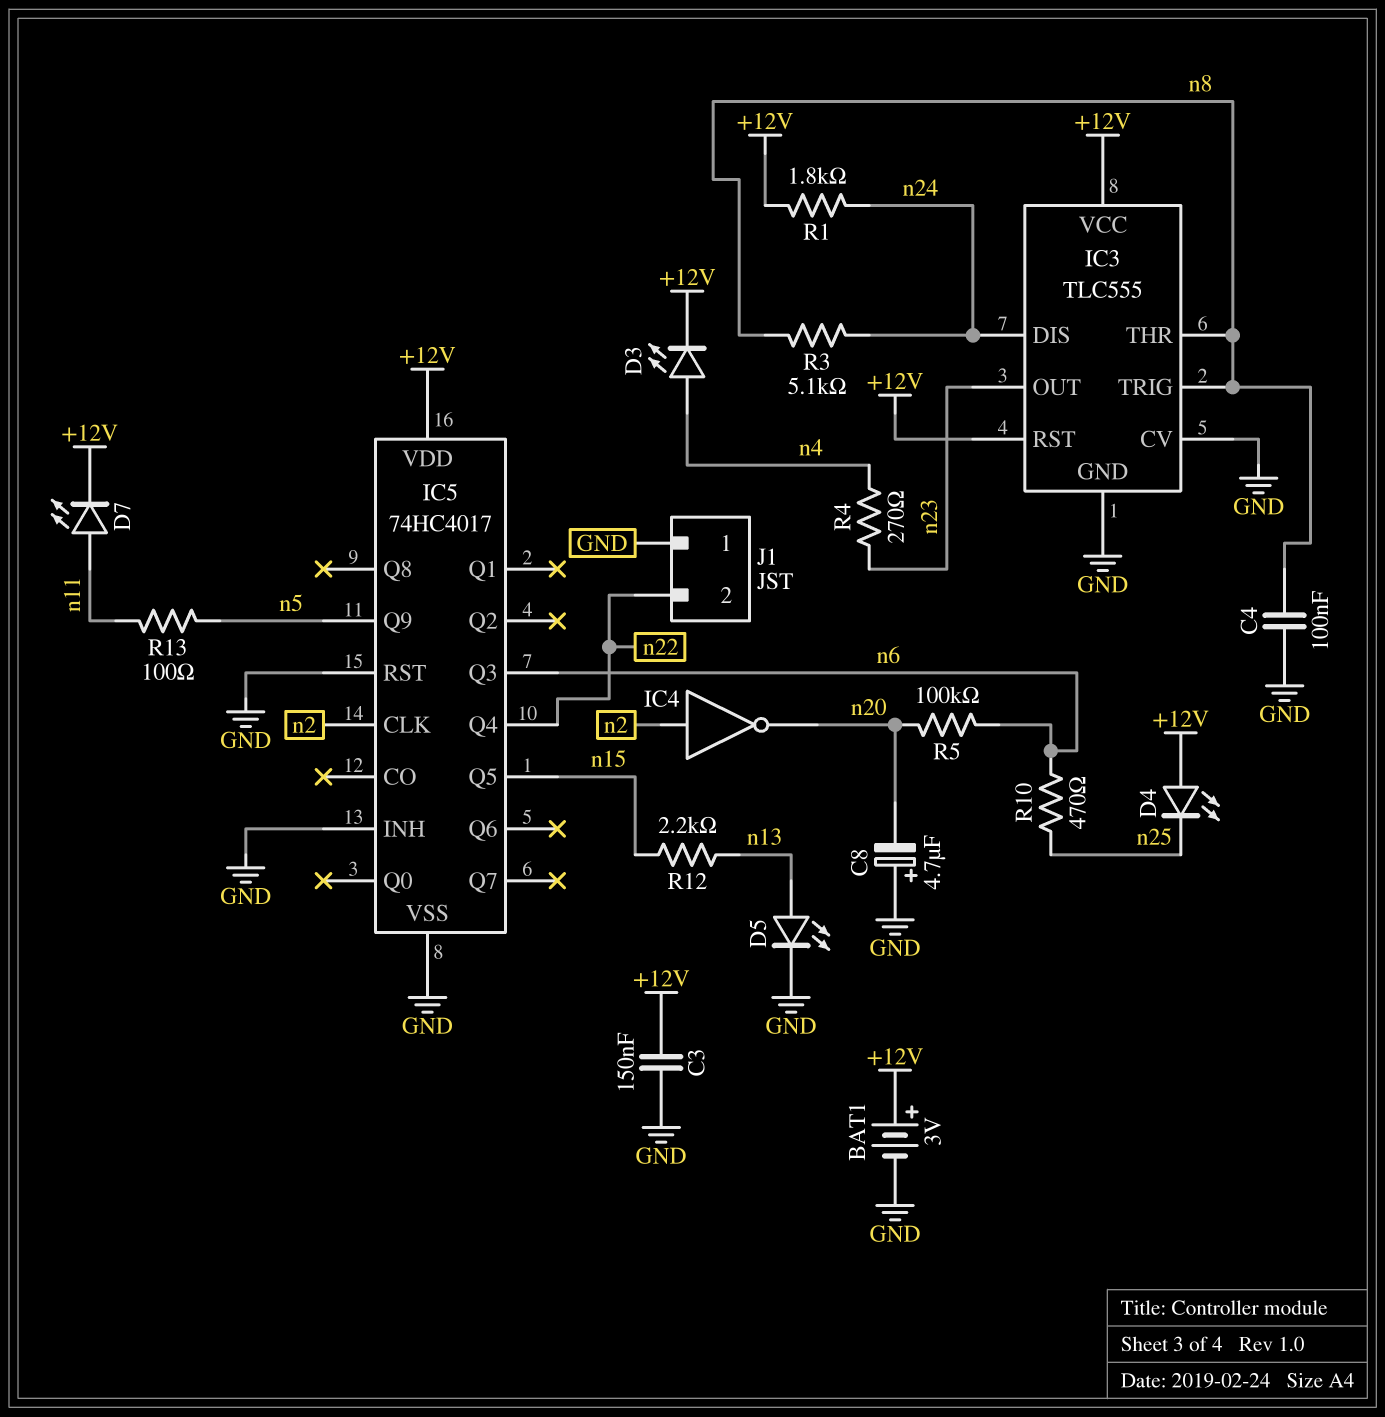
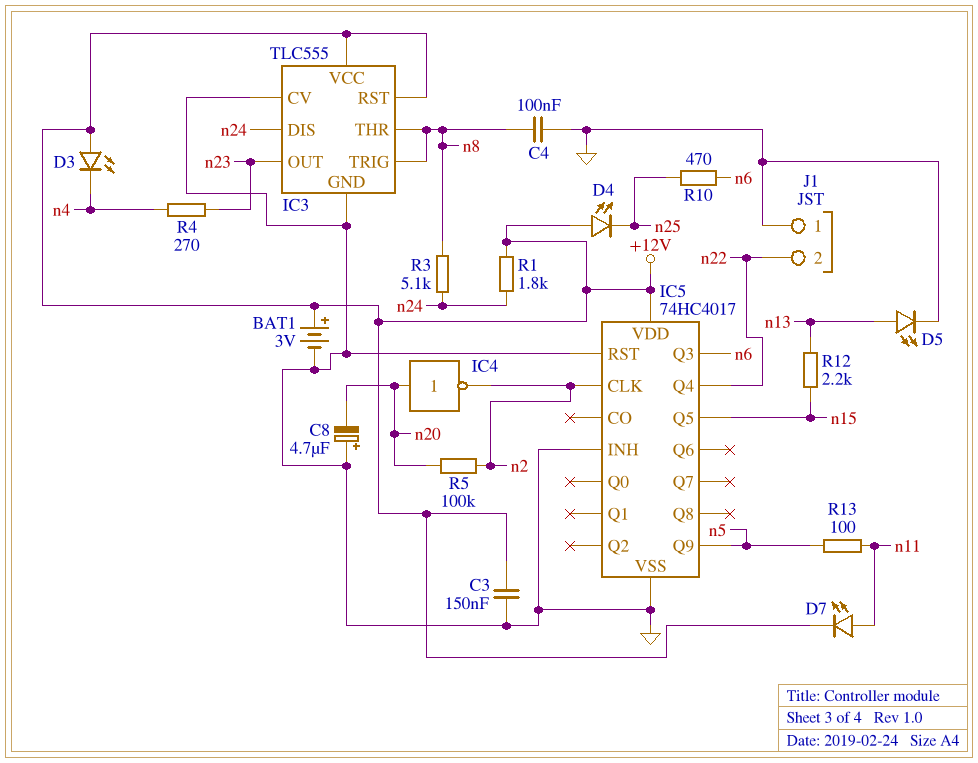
D3: LED (A n4, K +12V) -> LED (A +12V, K n4)
IC4: NOT (in n2, out n20) -> NOT (in n20, out n2)
R5: 100k (n6, n20) -> 100k (n2, n20)

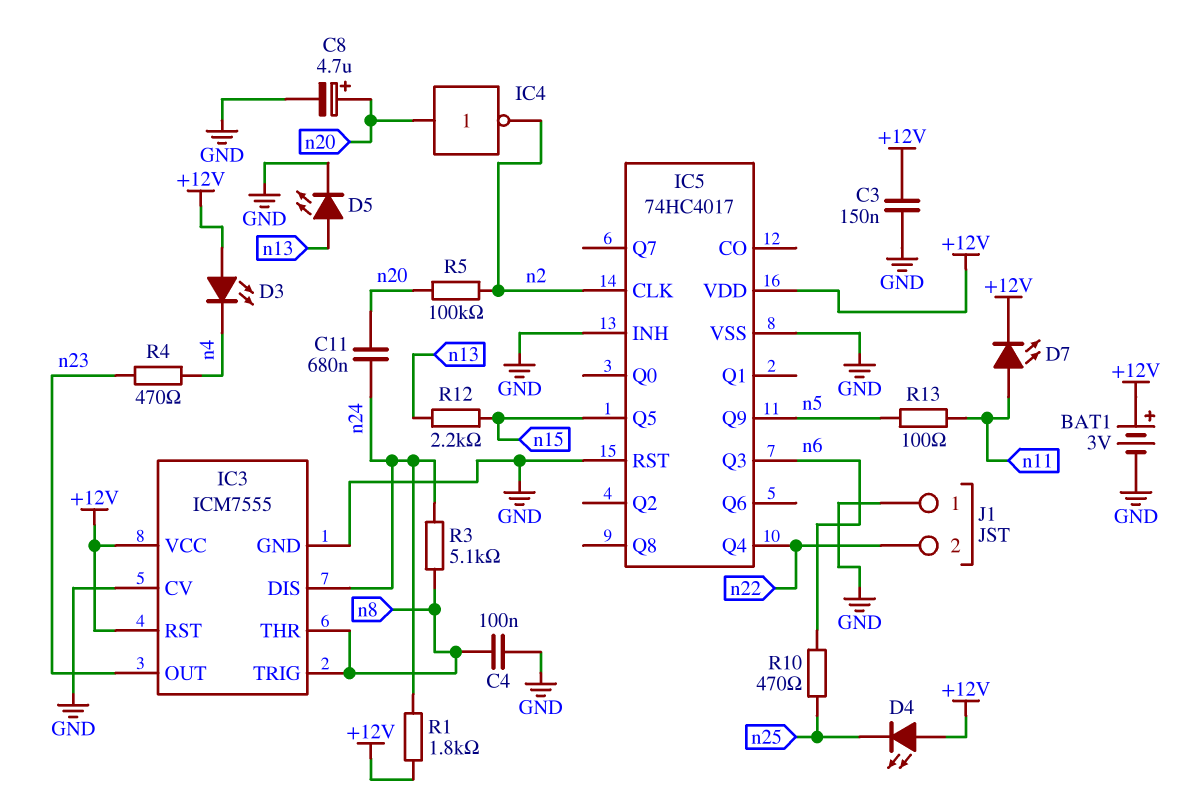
C8: 4.7uF (plus GND, minus n20) -> 4.7uF (plus n20, minus GND)
C11: none -> 680nF (n20, n24)
IC3: TLC555 -> ICM7555
R4: 270 (n4, n23) -> 470 (n4, n23)

